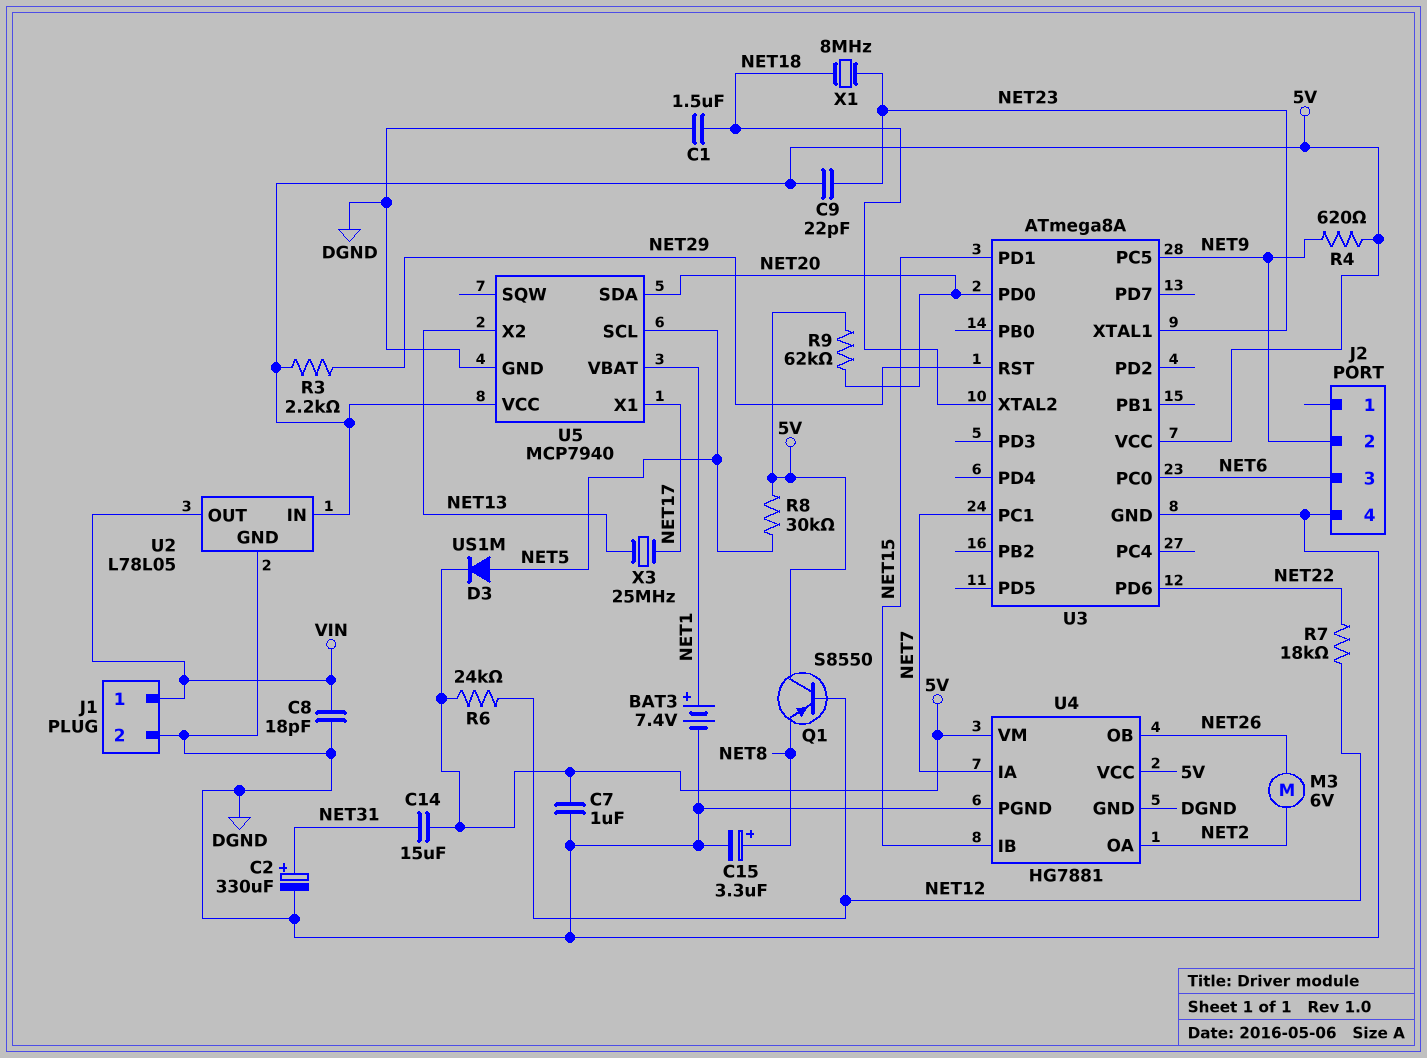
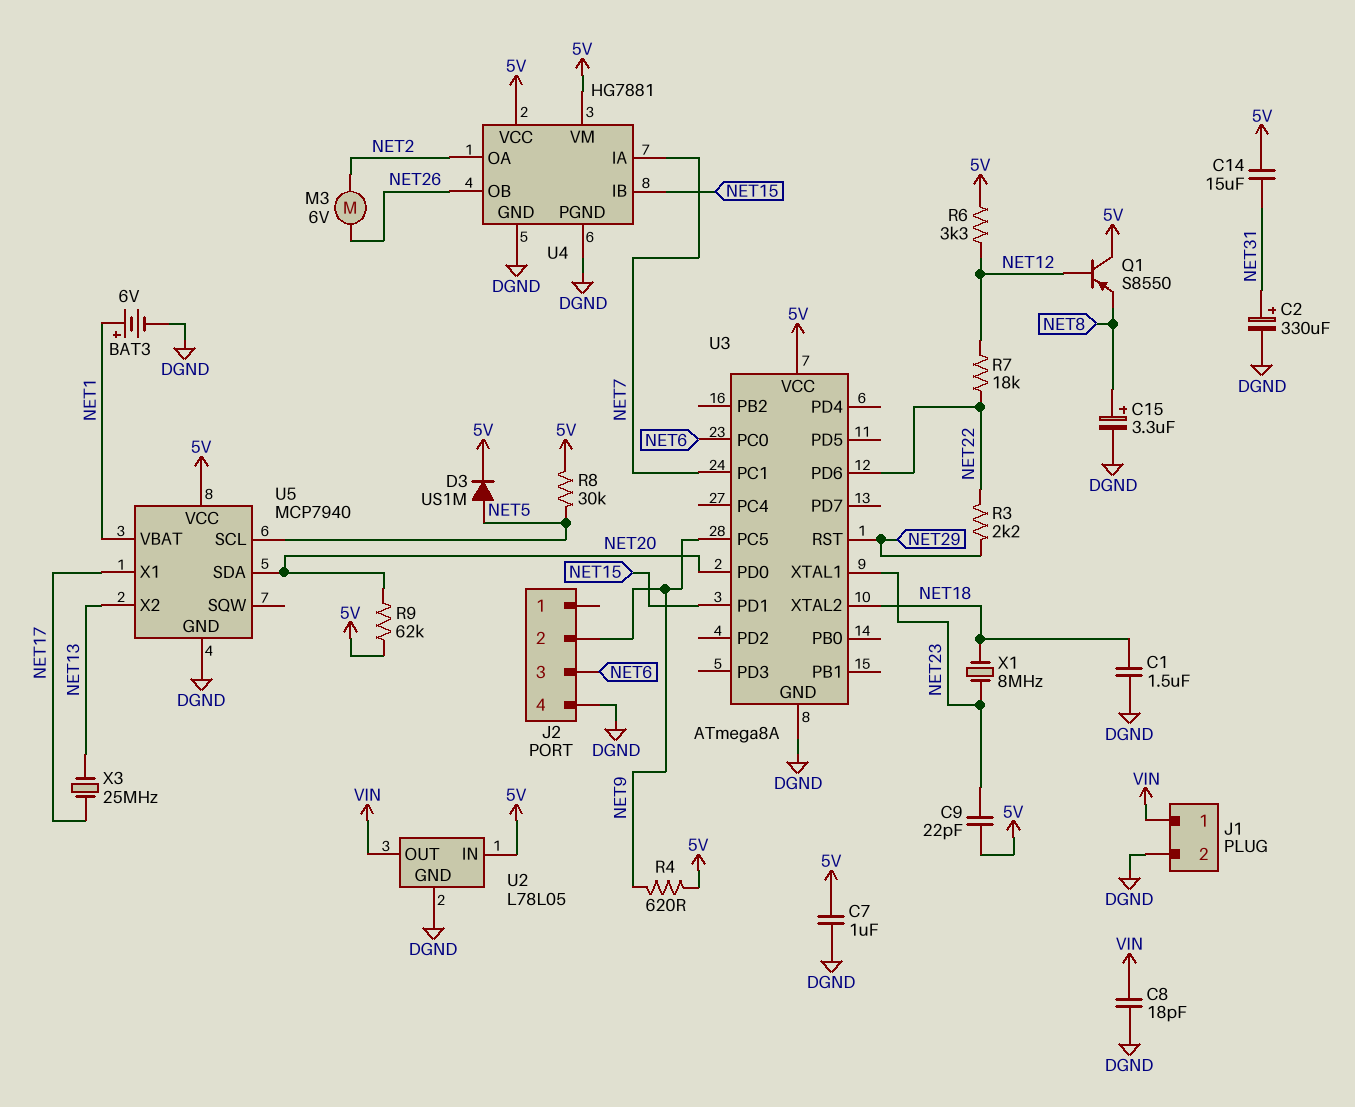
BAT3: 7.4V (plus NET1, minus DGND) -> 6V (plus NET1, minus DGND)
R3: 2.2k (5V, NET29) -> 2.2k (NET22, NET29)
R6: 24k (5V, NET12) -> 3.3k (5V, NET12)

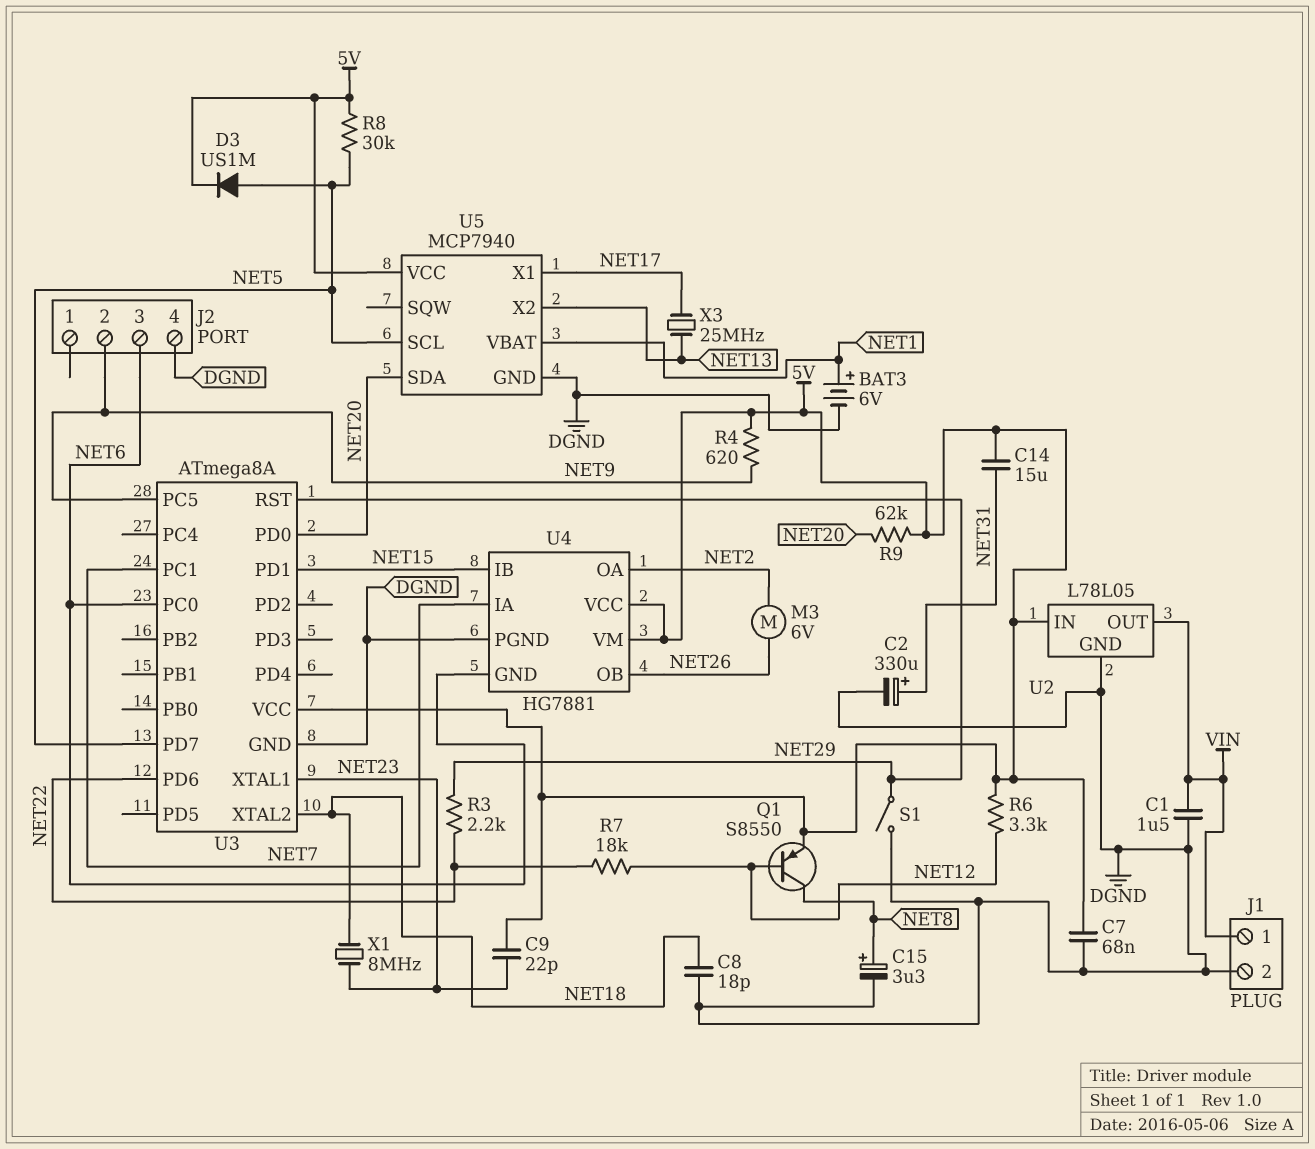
C1: 1.5uF (DGND, NET18) -> 1.5uF (DGND, VIN)
C7: 1uF (5V, DGND) -> 68nF (5V, DGND)
C8: 18pF (DGND, VIN) -> 18pF (DGND, NET18)
Q1: PNP S8550 (B NET12, C 5V, E NET8) -> PNP S8550 (B NET12, C NET8, E 5V)
S1: none -> switch (DGND, NET29)
U3 pin PD7: none -> NET5
U4 pin GND: DGND -> NET6

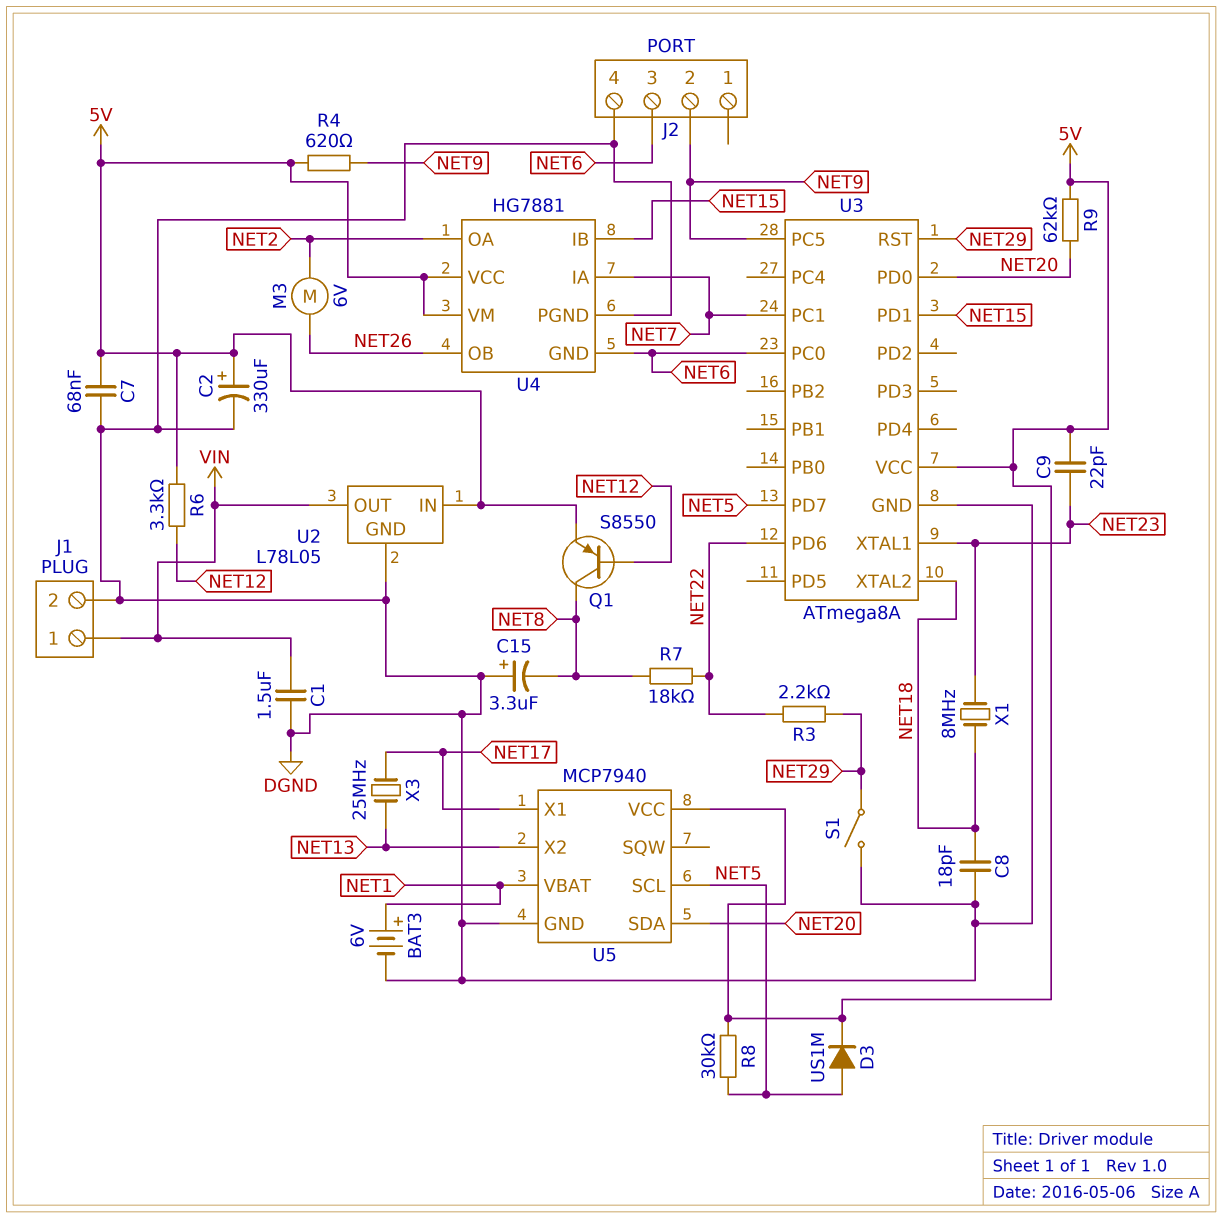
C2: 330uF (plus NET31, minus DGND) -> 330uF (plus 5V, minus DGND)
C14: 15uF (5V, NET31) -> none
C15: 3.3uF (plus NET8, minus DGND) -> 3.3uF (plus DGND, minus NET8)
R7: 18k (NET12, NET22) -> 18k (NET8, NET22)

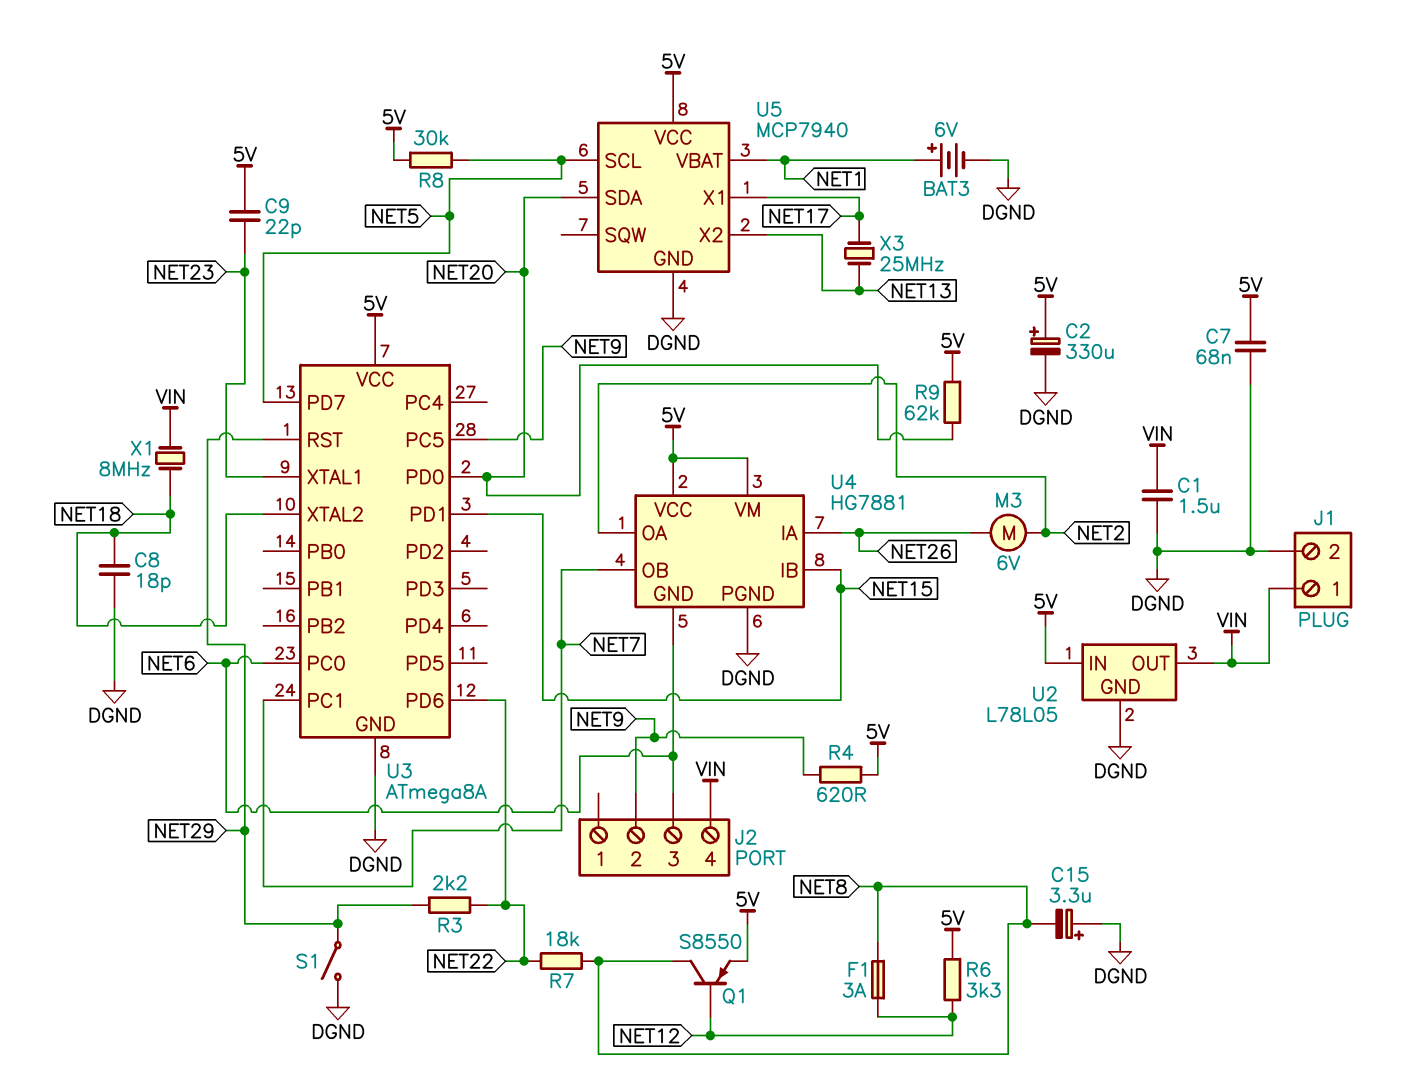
D3: diode US1M (A NET5, K 5V) -> none
F1: none -> 3A (NET8, NET12)
J2 pin 4: DGND -> VIN
U4 pin IA: NET7 -> NET26
U4 pin OB: NET26 -> NET7
X1: 8MHz (NET18, NET23) -> 8MHz (NET18, VIN)

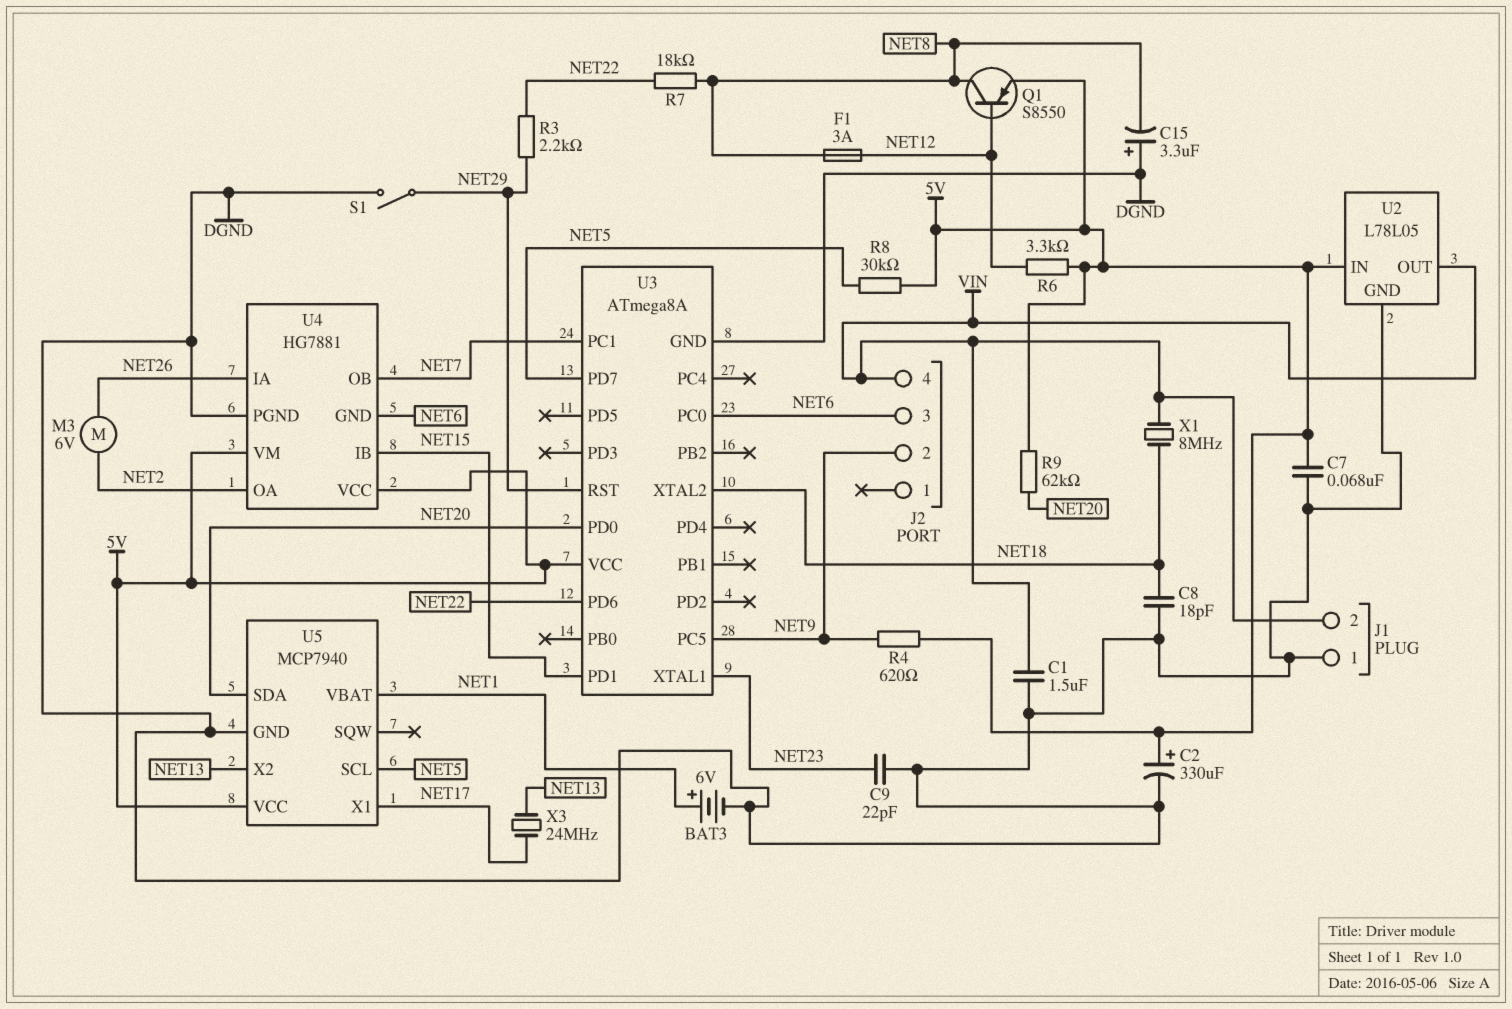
C9: 22pF (5V, NET23) -> 22pF (DGND, NET23)
J1 pin 1: VIN -> DGND
J1 pin 2: DGND -> VIN
X3: 25MHz (NET13, NET17) -> 24MHz (NET13, NET17)

